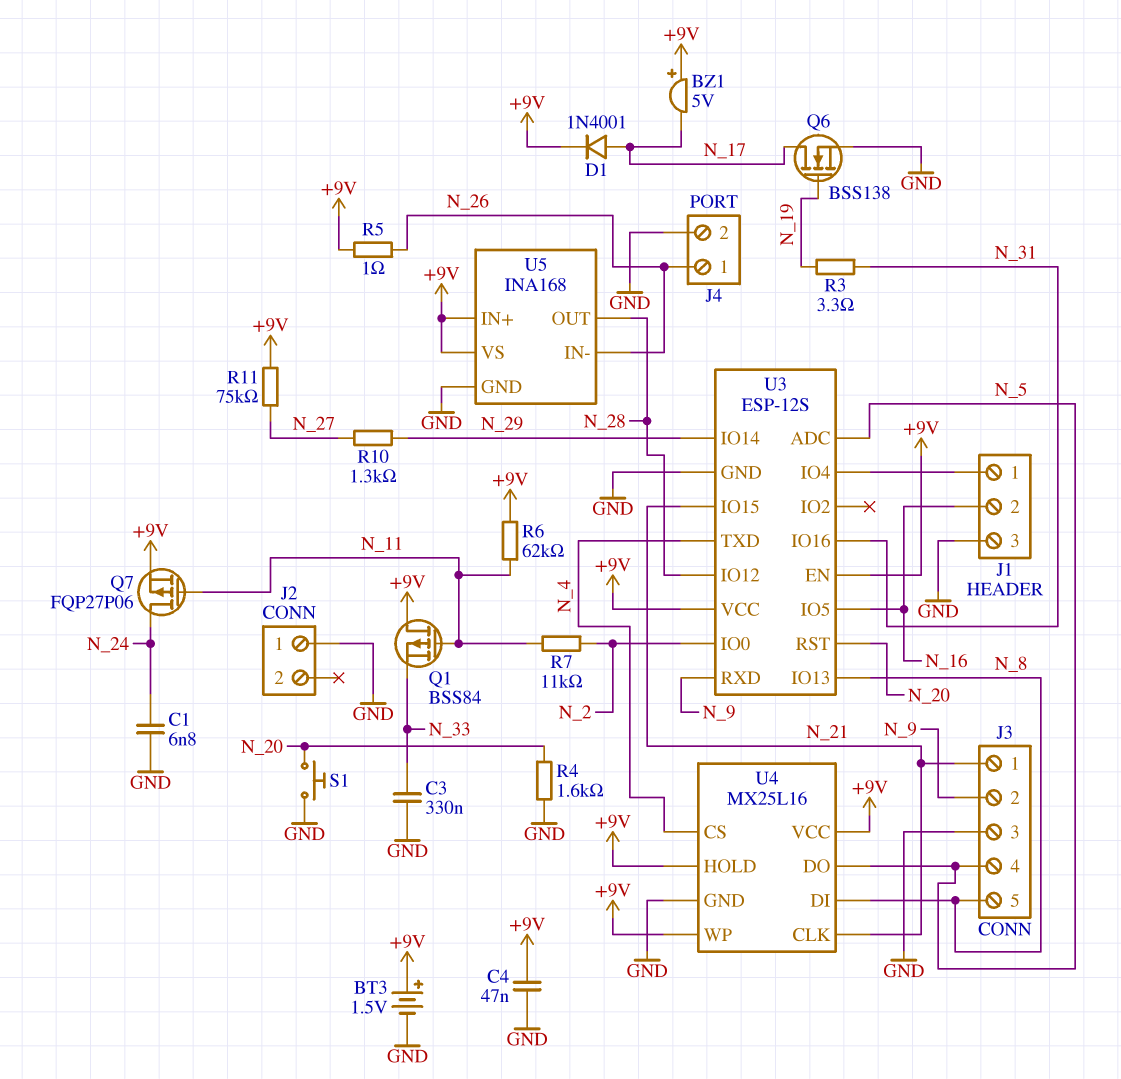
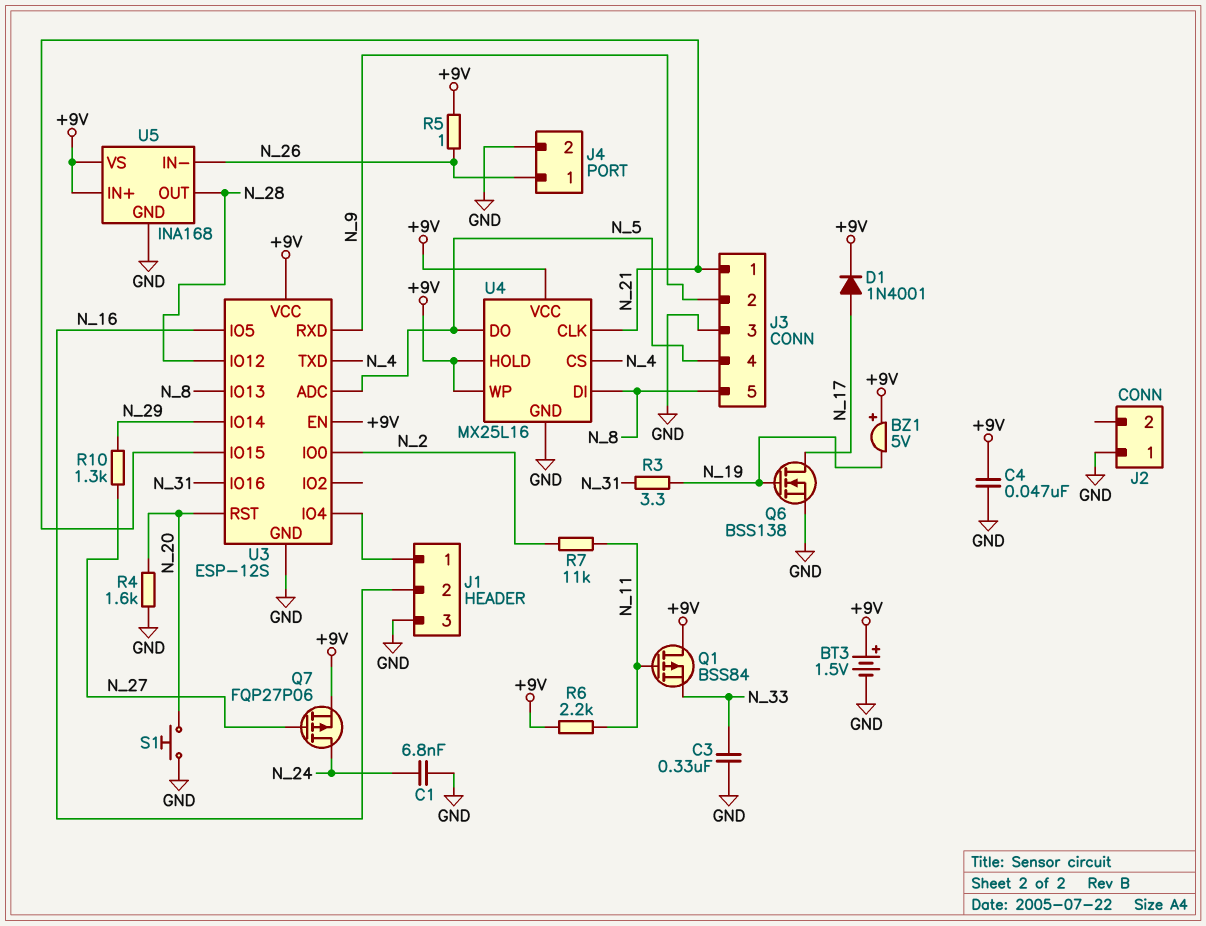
BZ1: buzzer 5V (plus +9V, minus N_17) -> buzzer 5V (plus +9V, minus N_19)
Q7: PMOS FQP27P06 (G N_11, D N_24, S +9V) -> PMOS FQP27P06 (G N_27, D N_24, S +9V)
R6: 62k (+9V, N_11) -> 2.2k (+9V, N_11)
R11: 75k (+9V, N_27) -> none

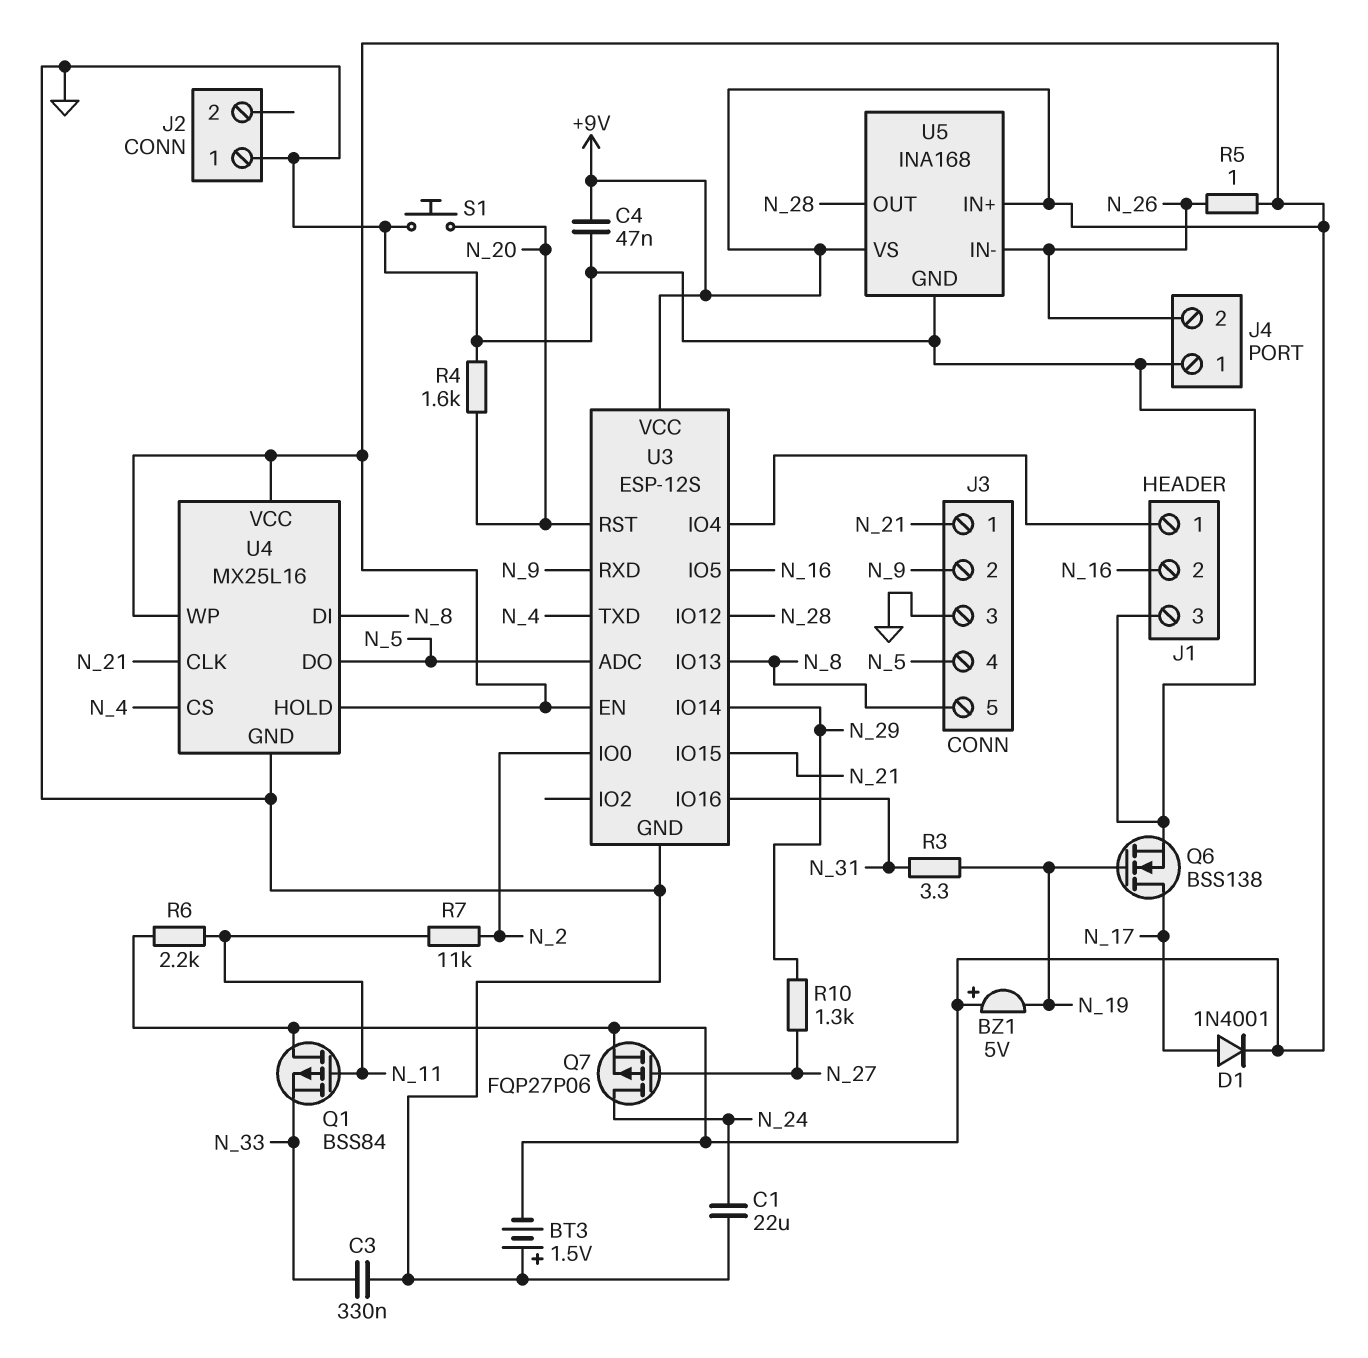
BT3: 1.5V (plus +9V, minus GND) -> 1.5V (plus GND, minus +9V)
C1: 6.8nF (GND, N_24) -> 22uF (GND, N_24)
J4 pin 1: N_26 -> GND
J4 pin 2: GND -> N_26

